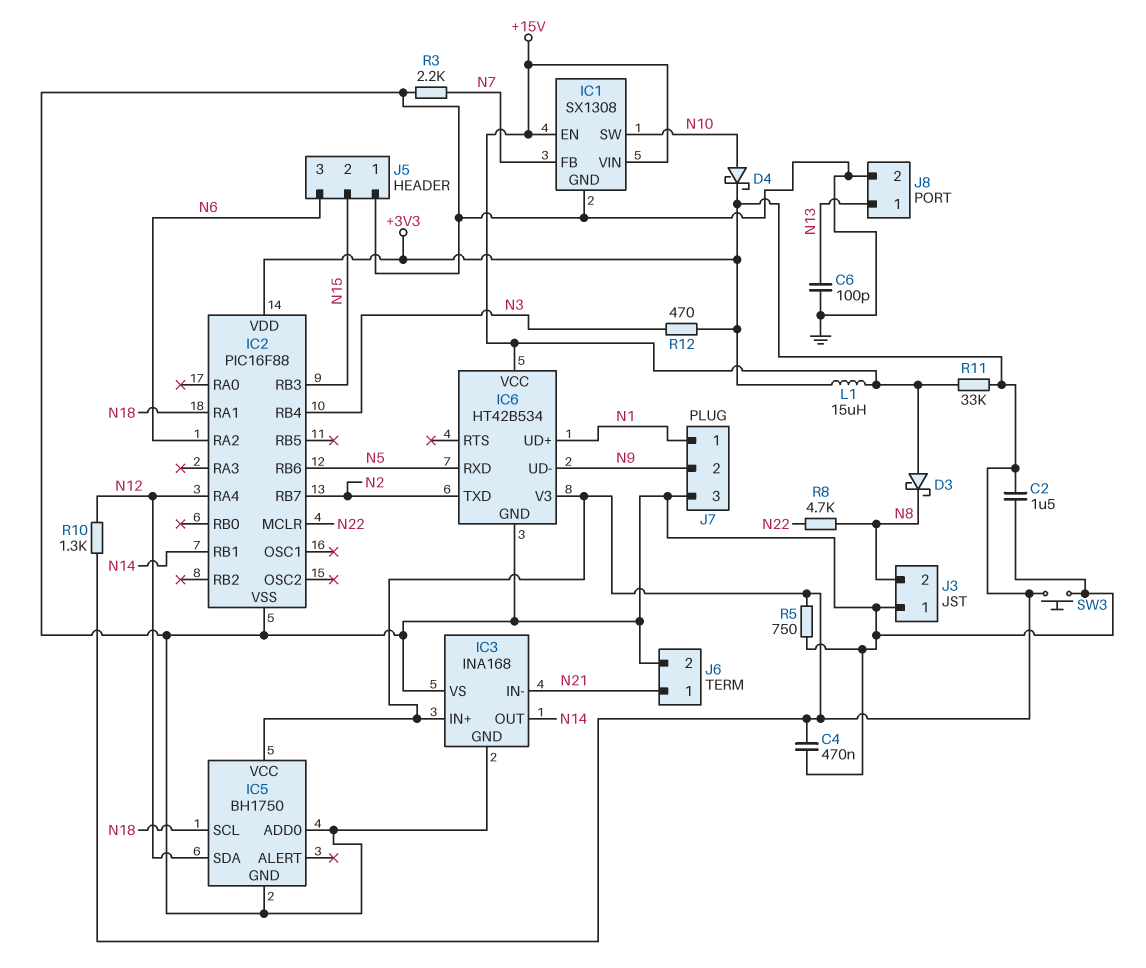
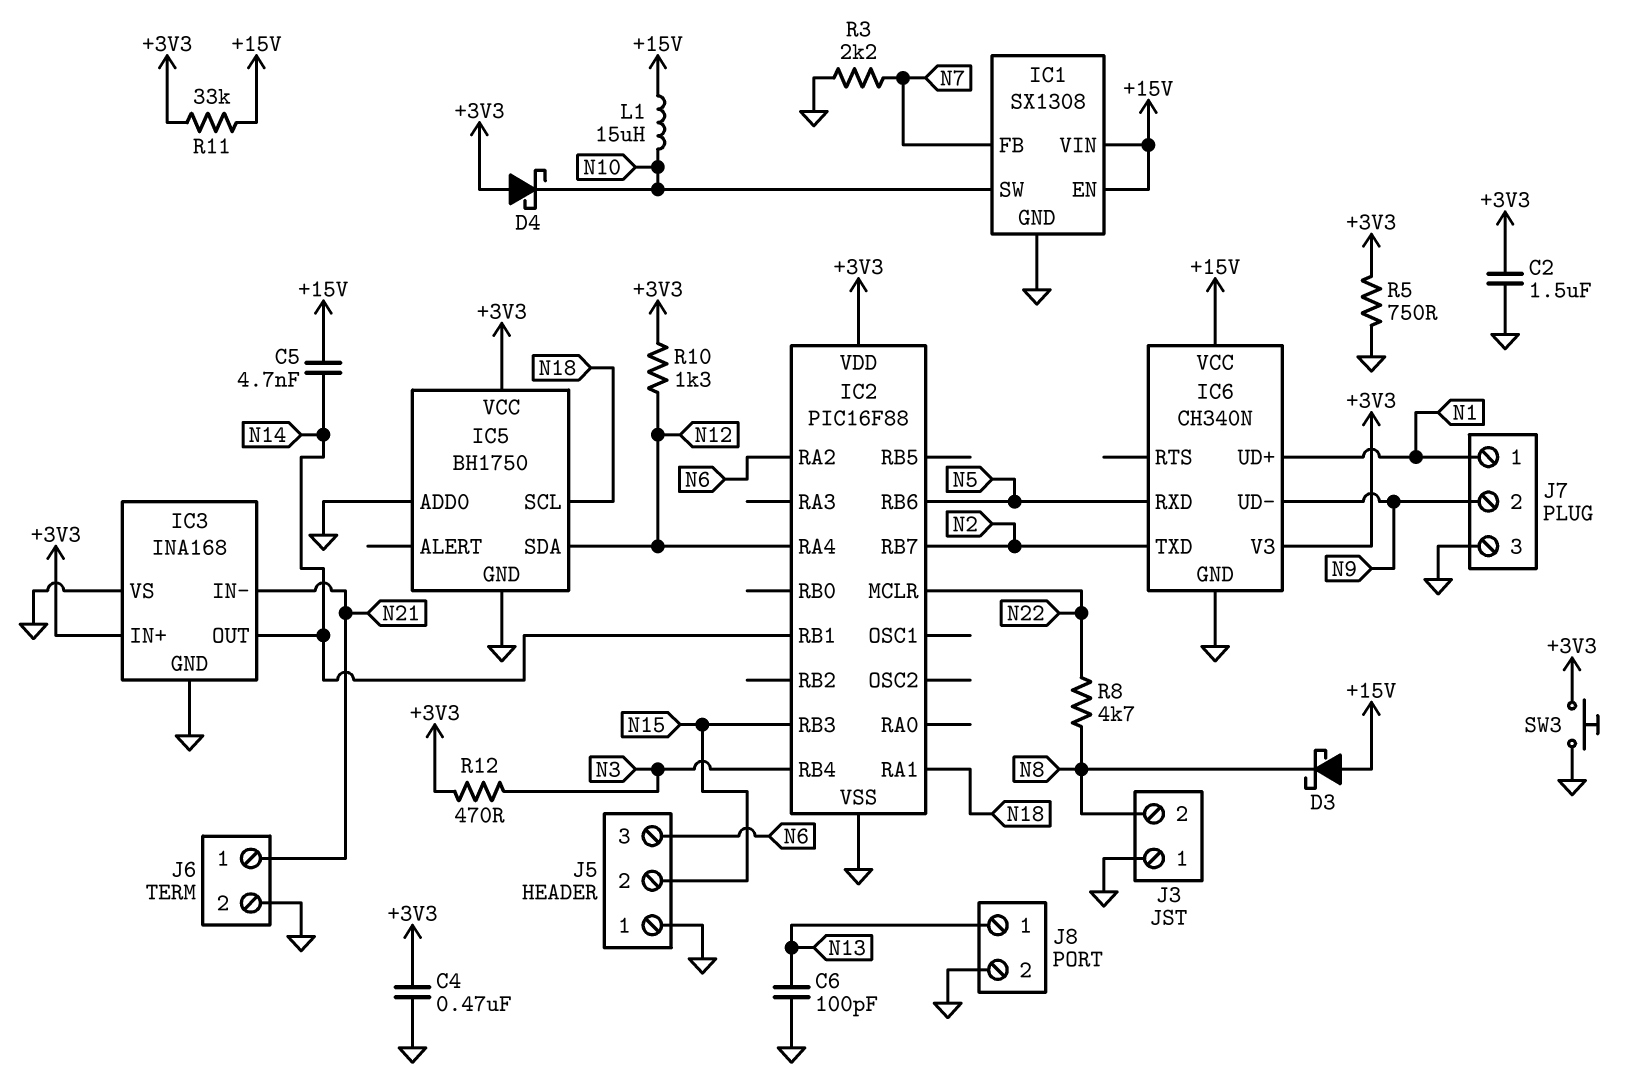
C5: none -> 4.7nF (+15V, N14)
D4: schottky (A N10, K +3V3) -> schottky (A +3V3, K N10)
IC6: HT42B534 -> CH340N
L1: 15uH (+3V3, +15V) -> 15uH (+15V, N10)

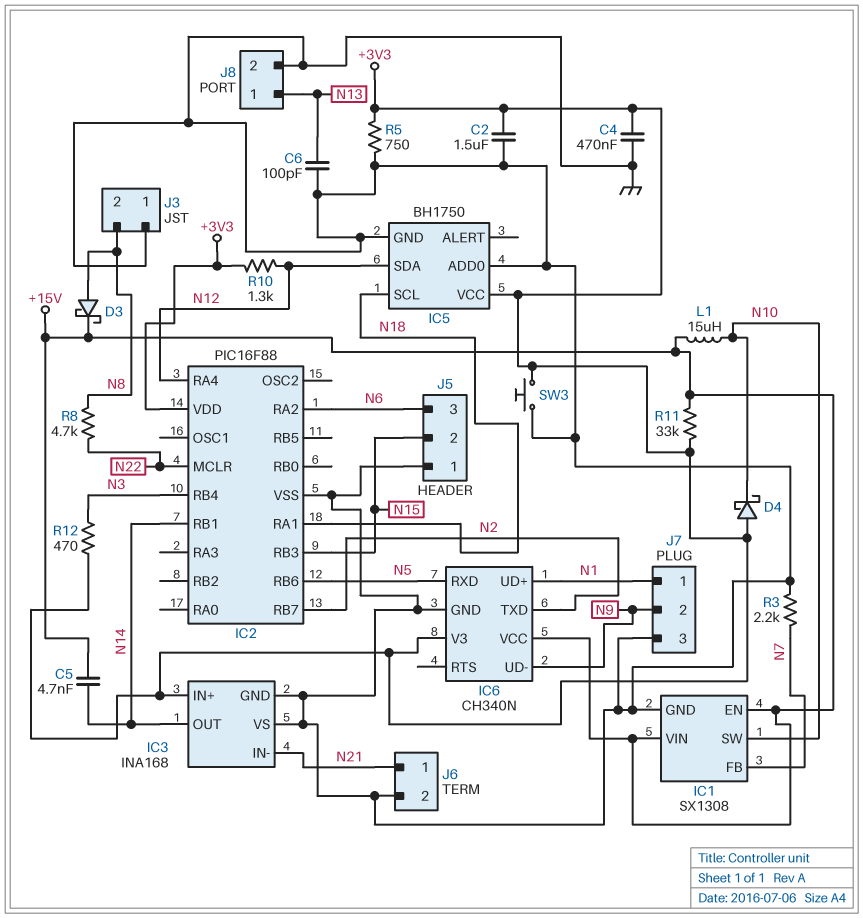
D3: schottky (A +15V, K N8) -> schottky (A N8, K +15V)

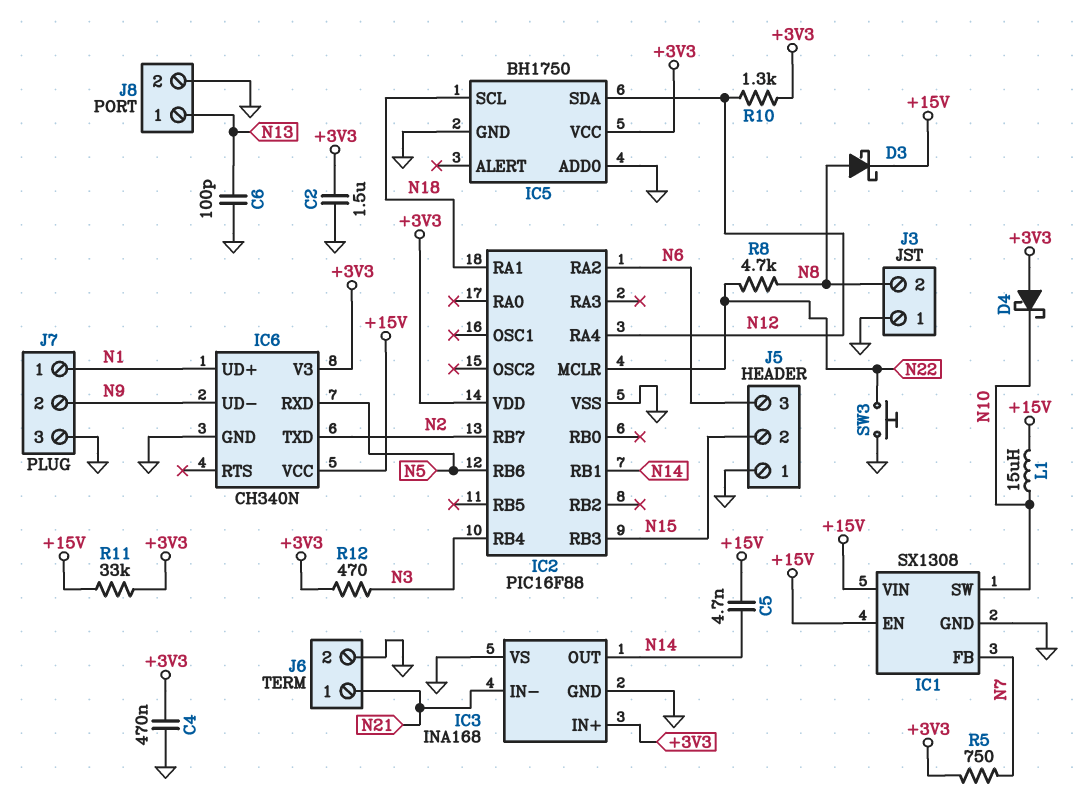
R3: 2.2k (GND, N7) -> none
R5: 750 (+3V3, GND) -> 750 (+3V3, N7)
SW3: button (+3V3, GND) -> button (GND, N22)

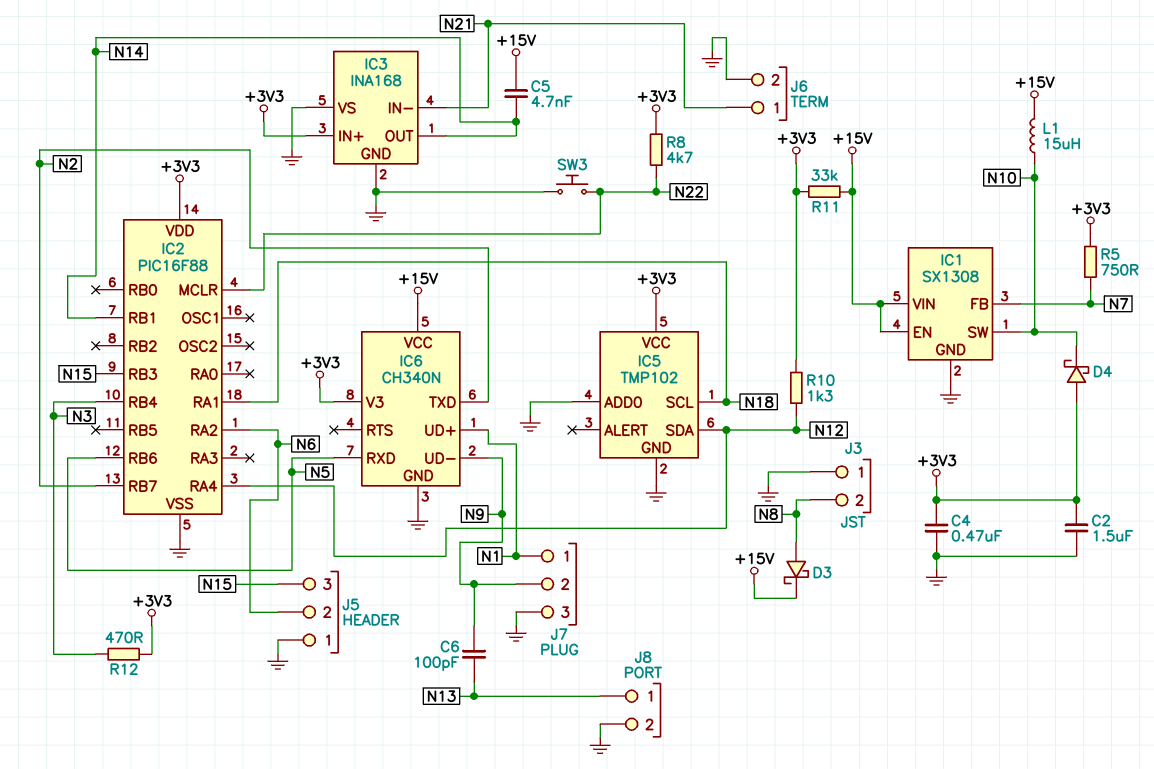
C6: 100pF (GND, N13) -> 100pF (N9, N13)
IC5: BH1750 -> TMP102
J5 pin 2: N15 -> N6
J5 pin 3: N6 -> N15
R8: 4.7k (N8, N22) -> 4.7k (+3V3, N22)

